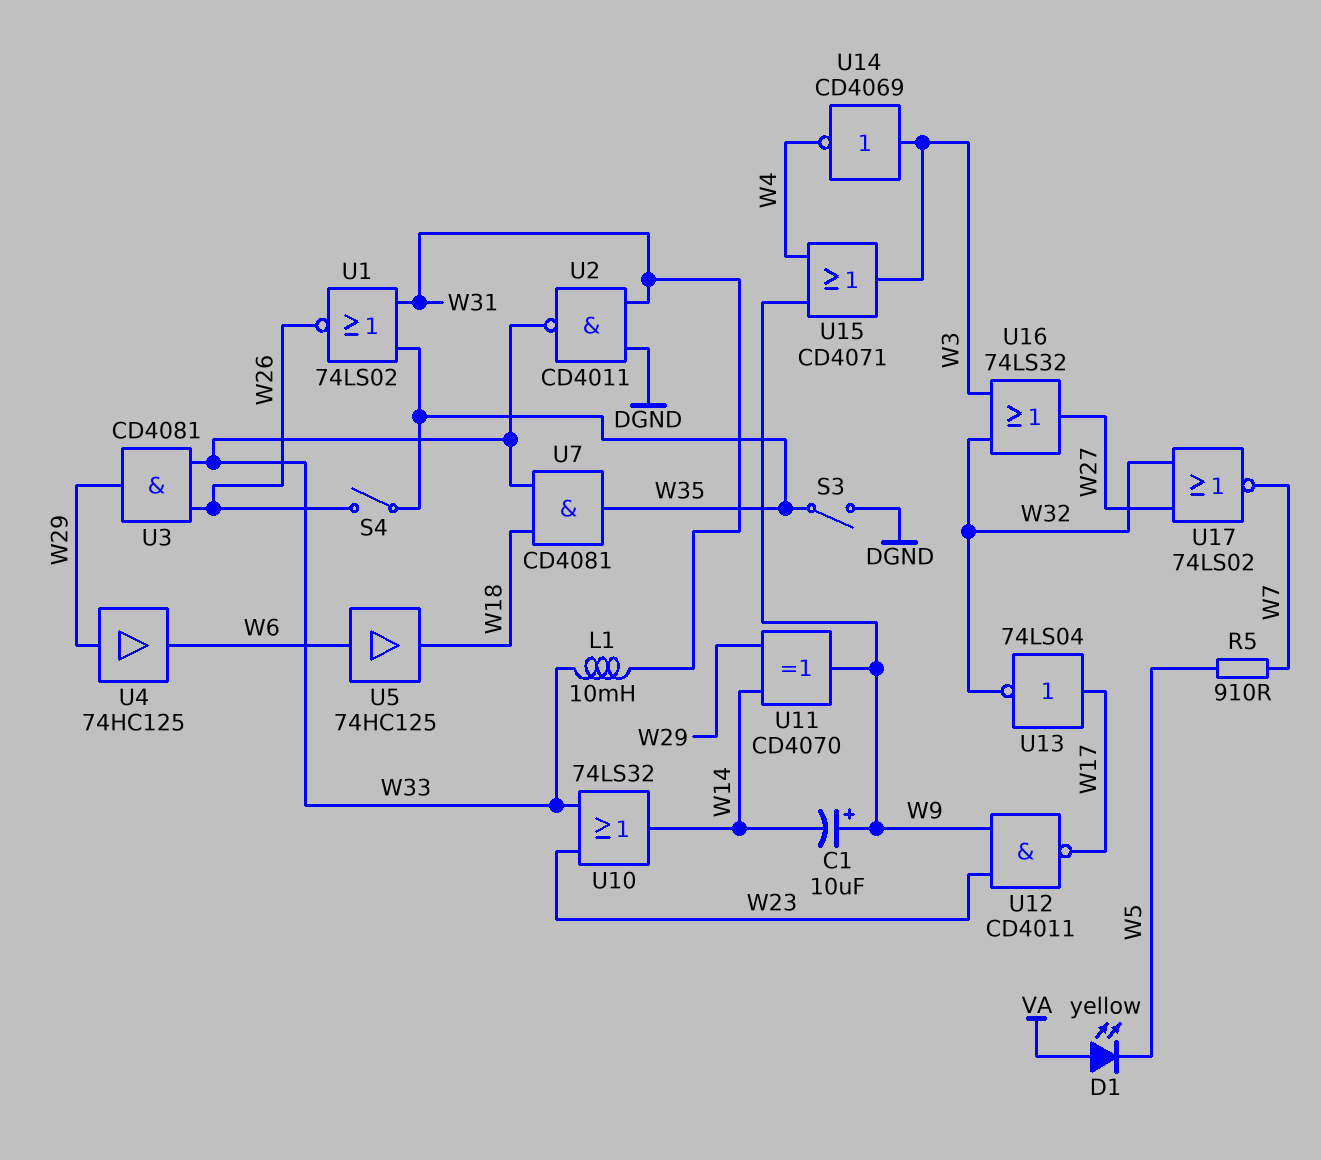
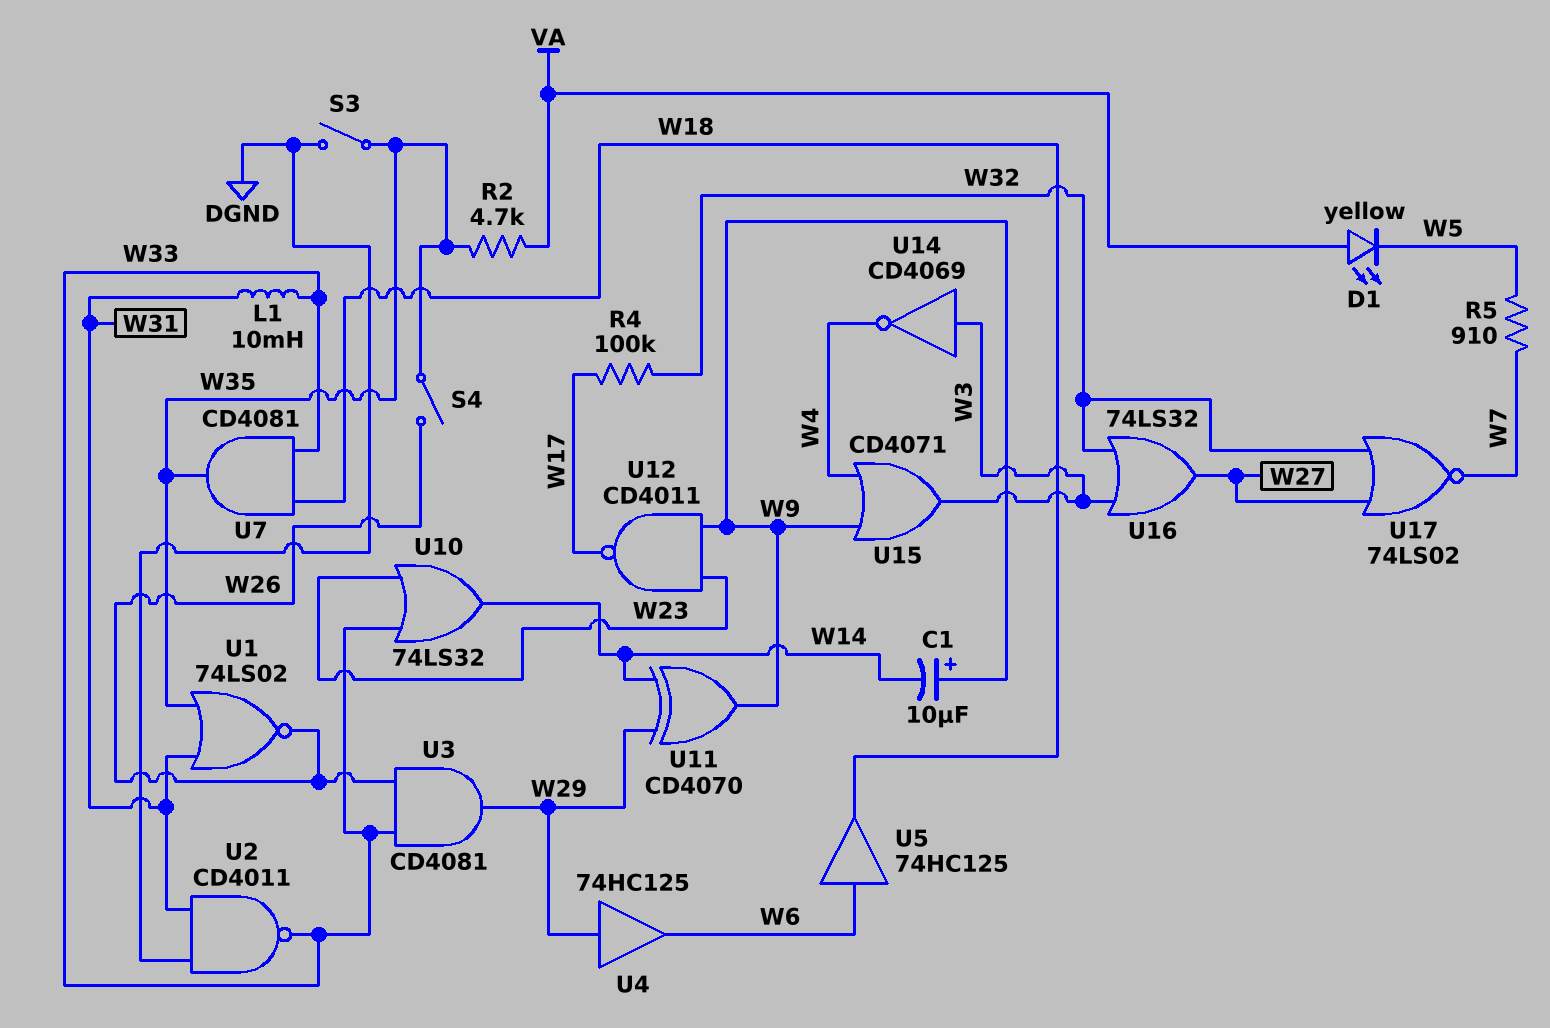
R2: none -> 4.7k (VA, W35)
R4: none -> 100k (W17, W32)
U13: NOT 74LS04 (in W17, out W32) -> none

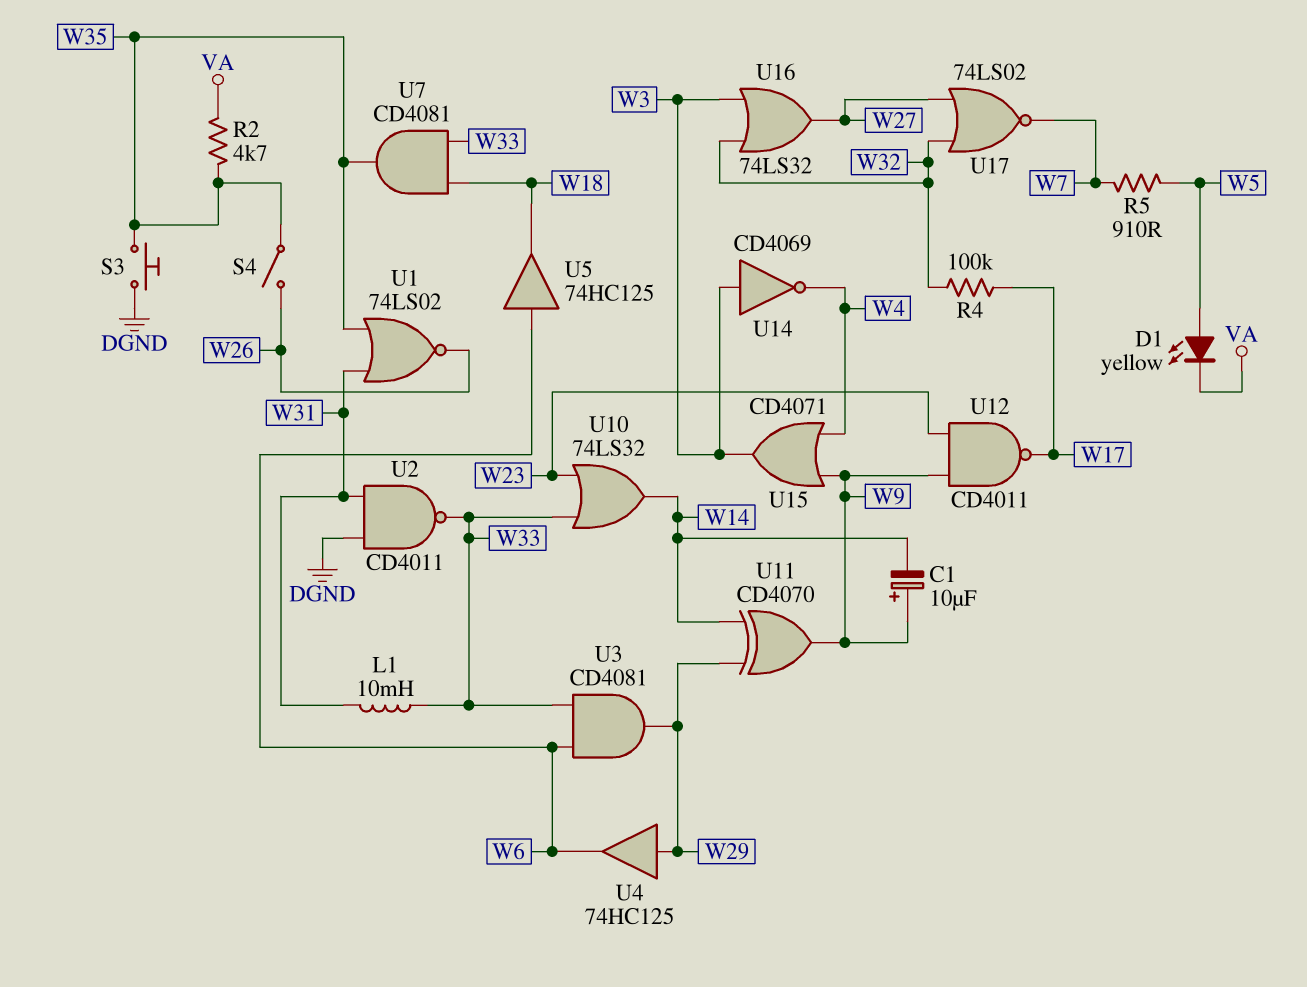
D1: LED yellow (A VA, K W5) -> LED yellow (A W5, K VA)
S3: switch (DGND, W35) -> button (DGND, W35)
U3: AND CD4081 (in W26, in W33, out W29) -> AND CD4081 (in W6, in W33, out W29)

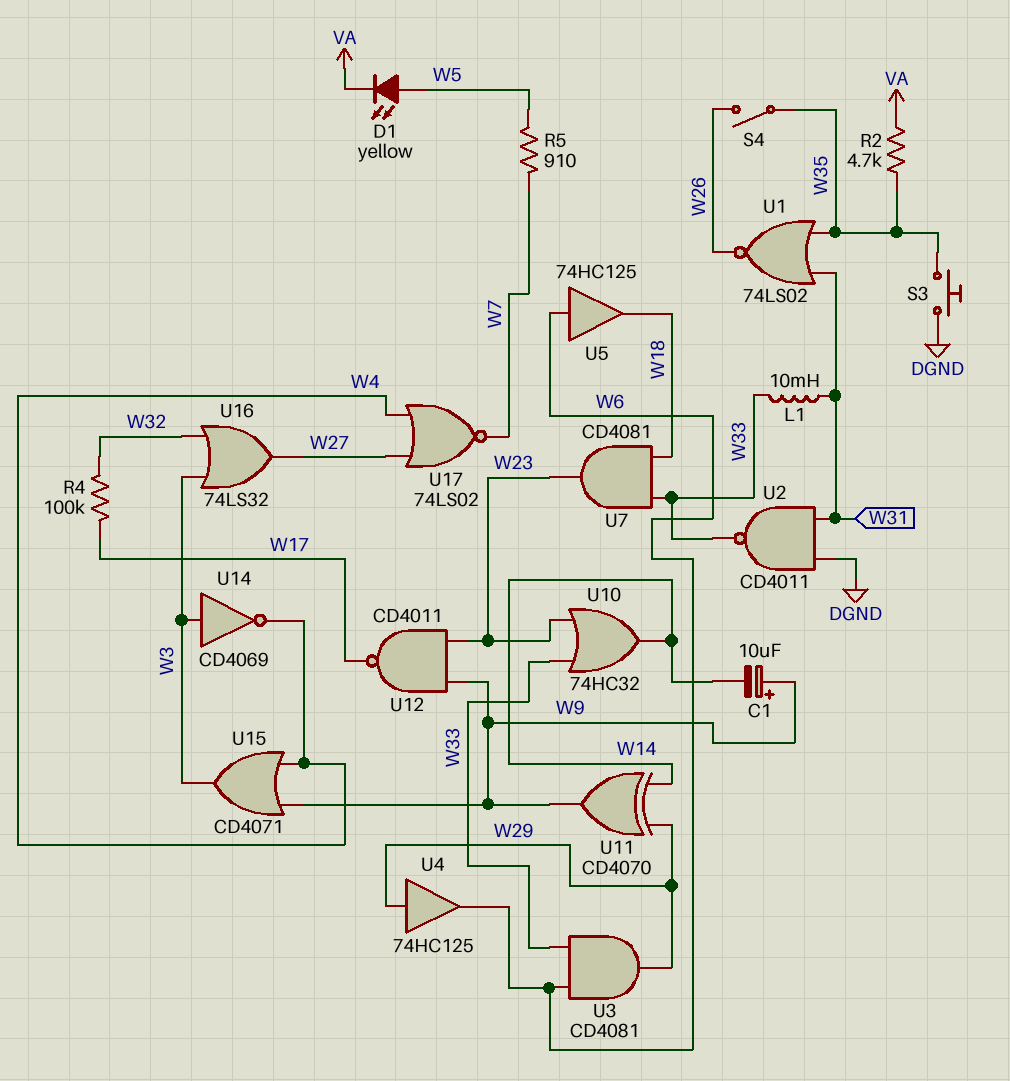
U7: AND CD4081 (in W18, in W33, out W35) -> AND CD4081 (in W18, in W33, out W23)
U10: OR 74LS32 (in W23, in W33, out W14) -> OR 74HC32 (in W23, in W33, out W14)
U17: NOR 74LS02 (in W27, in W32, out W7) -> NOR 74LS02 (in W4, in W27, out W7)

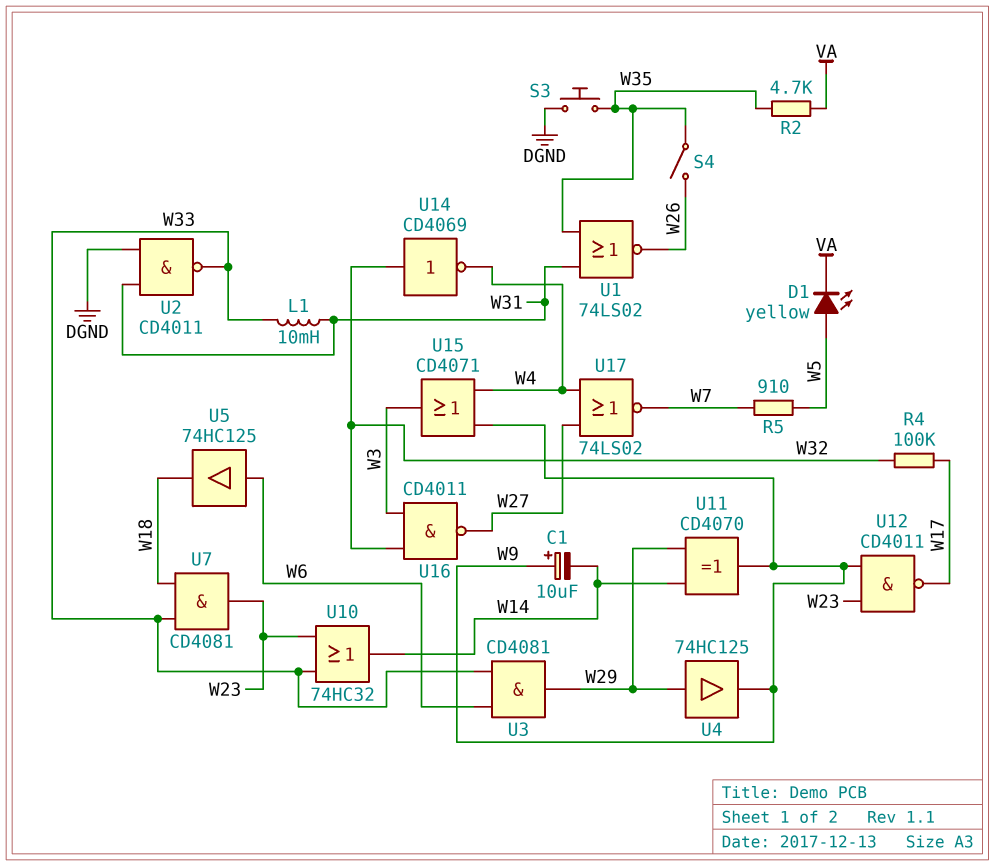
U4: buffer 74HC125 (in W29, out W6) -> buffer 74HC125 (in W29, out W9)
U14: NOT CD4069 (in W3, out W4) -> NOT CD4069 (in W32, out W4)
U16: OR 74LS32 (in W3, in W32, out W27) -> NAND CD4011 (in W3, in W32, out W27)

